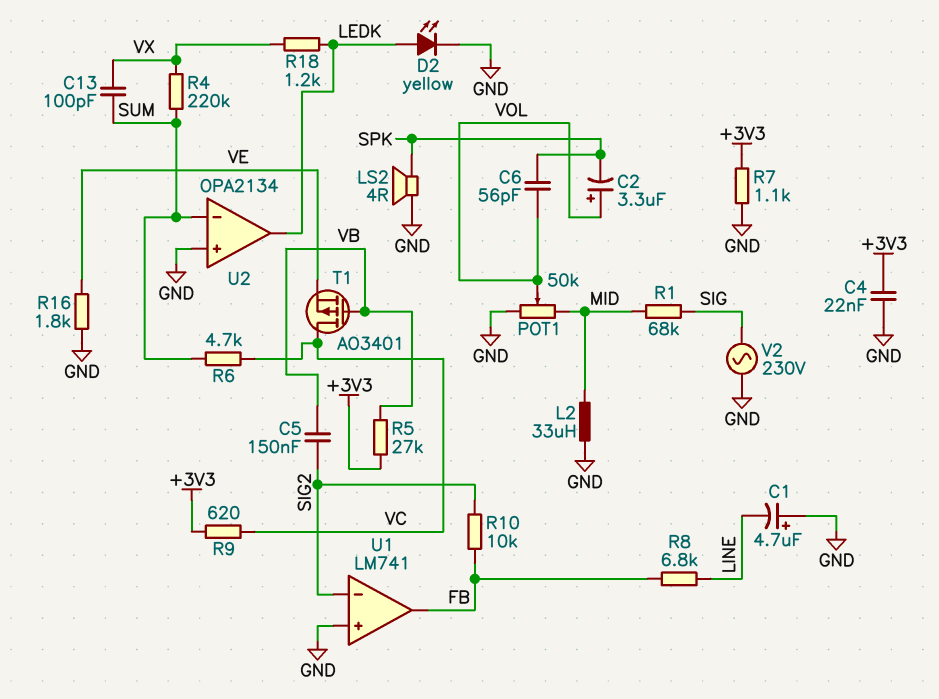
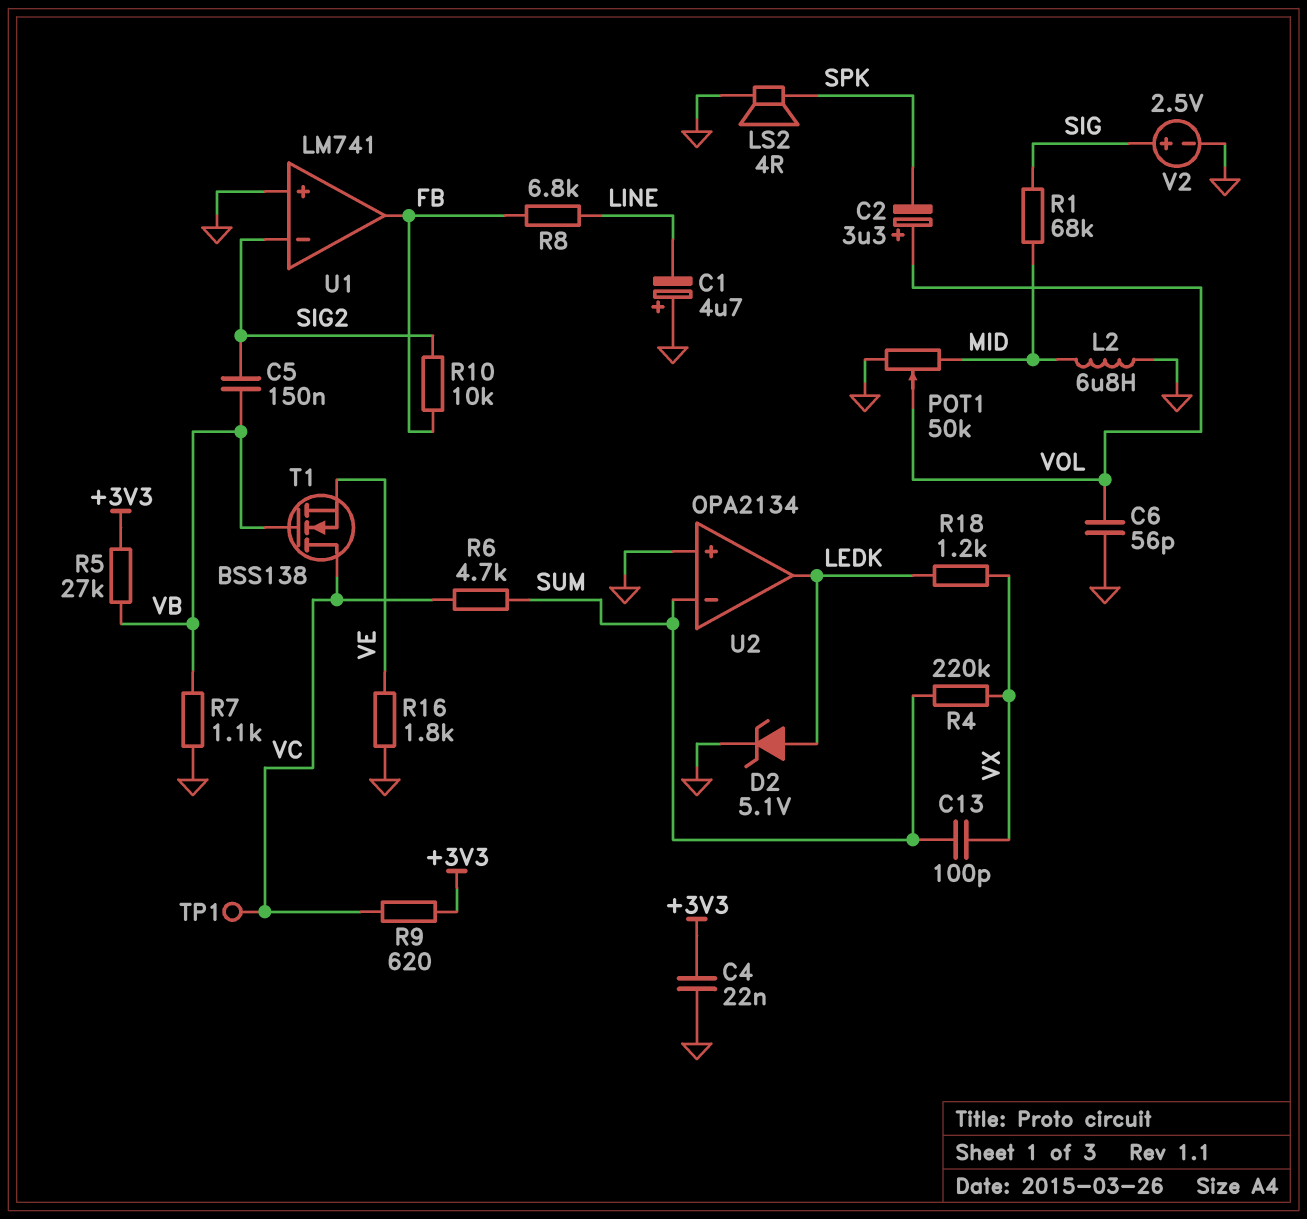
C6: 56pF (SPK, VOL) -> 56pF (GND, VOL)
D2: LED yellow (A LEDK, K GND) -> zener 5.1V (A LEDK, K GND)
L2: 33uH (GND, MID) -> 6.8uH (GND, MID)
R7: 1.1k (+3V3, GND) -> 1.1k (GND, VB)
T1: PMOS AO3401 (G VB, D VC, S VE) -> NMOS BSS138 (G VB, D VC, S VE)
TP1: none -> test point (VC)
V2: AC 230V (GND, SIG) -> 2.5V (plus SIG, minus GND)

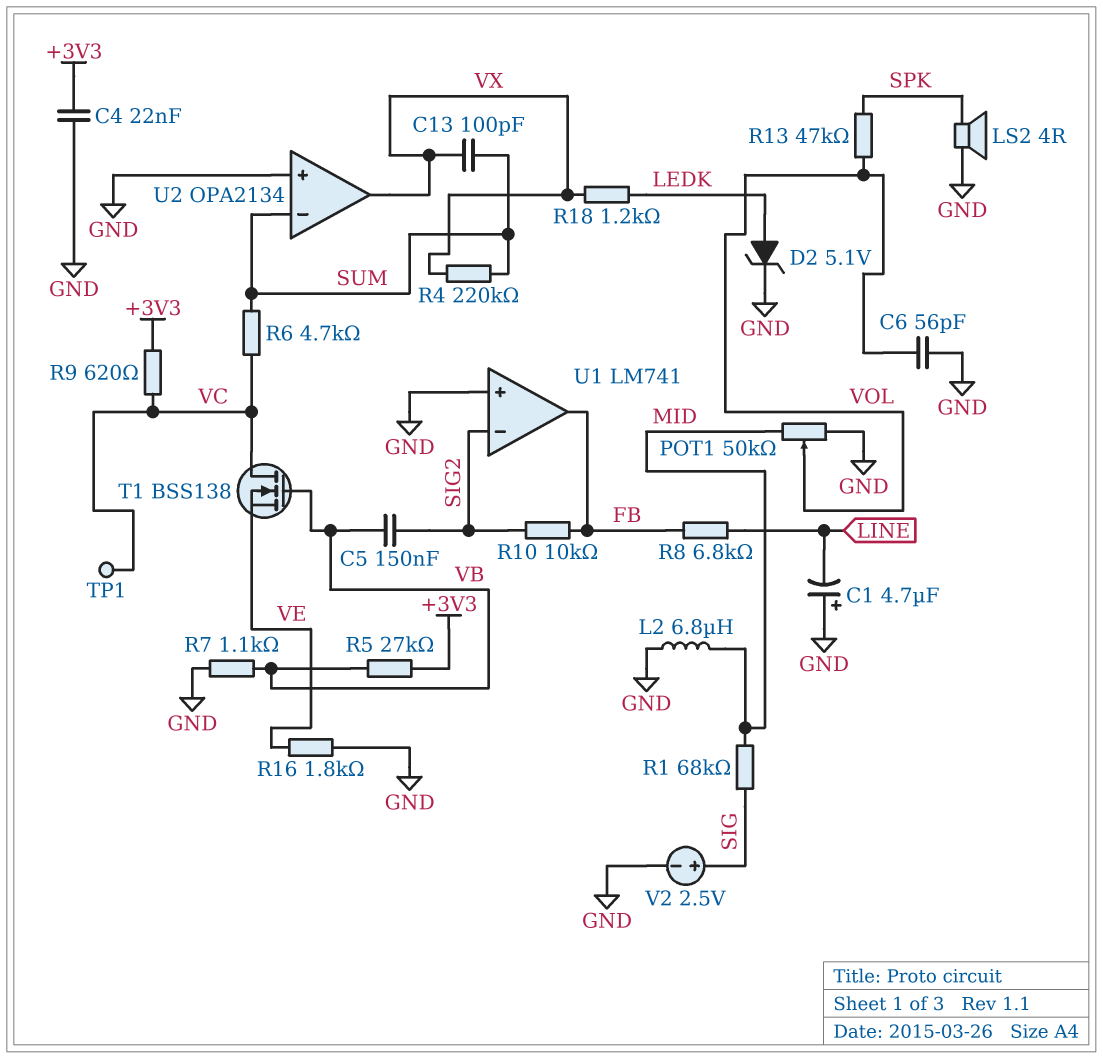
C2: 3.3uF (plus VOL, minus SPK) -> none
R13: none -> 47k (SPK, VOL)
U2 pin out: LEDK -> VX

